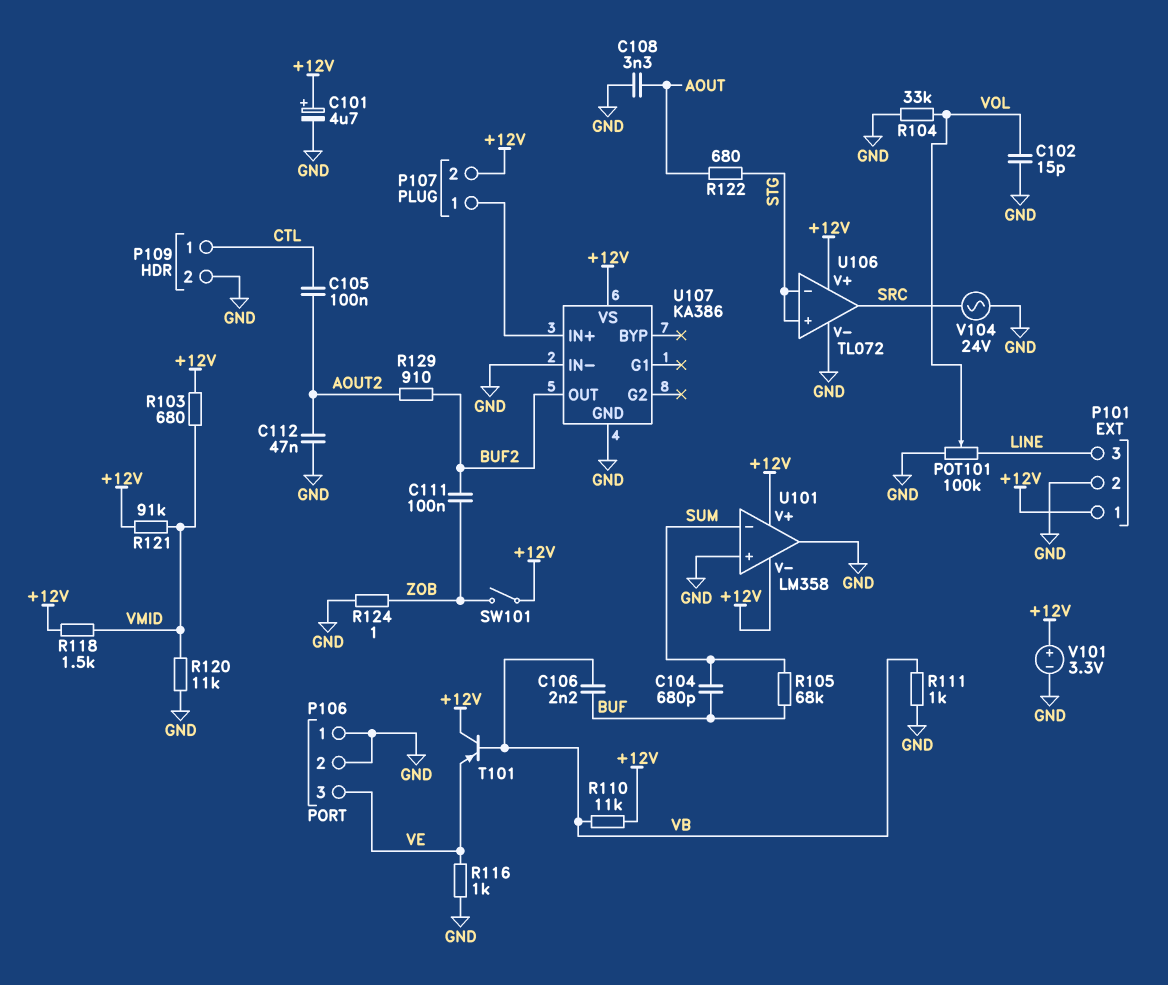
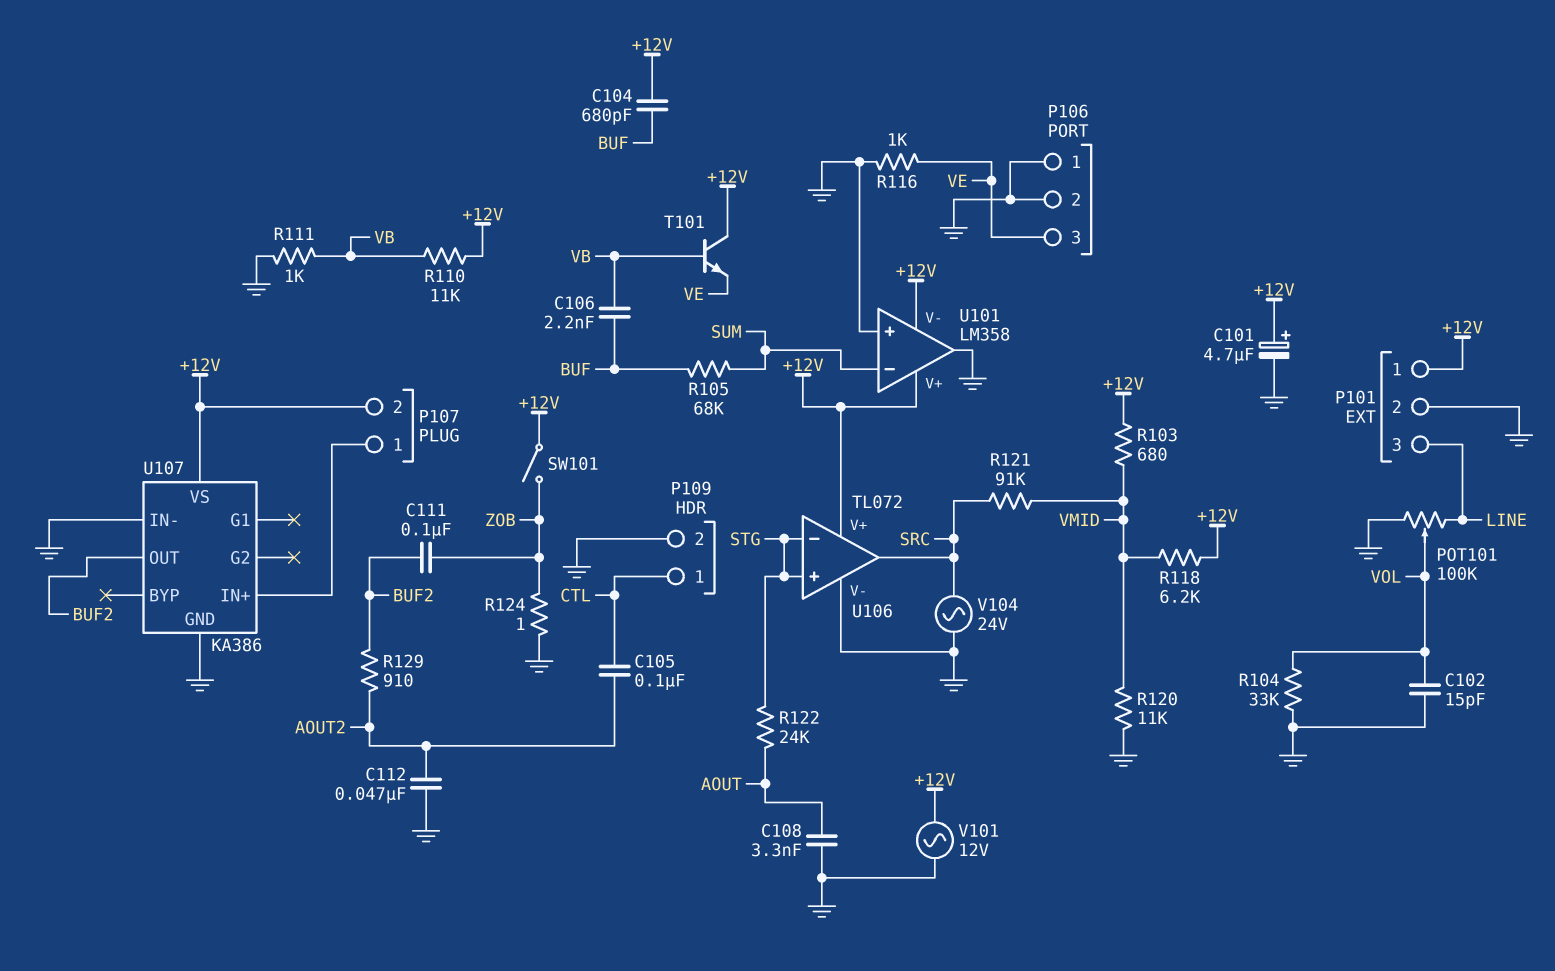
C104: 680pF (BUF, SUM) -> 680pF (+12V, BUF)
R118: 1.5k (+12V, VMID) -> 6.2k (+12V, VMID)
R121: 91k (+12V, VMID) -> 91k (SRC, VMID)
R122: 680 (AOUT, STG) -> 24k (AOUT, STG)
T101: PNP (B VB, C +12V, E VE) -> NPN (B VB, C +12V, E VE)
V101: 3.3V (plus +12V, minus GND) -> AC 12V (+12V, GND)

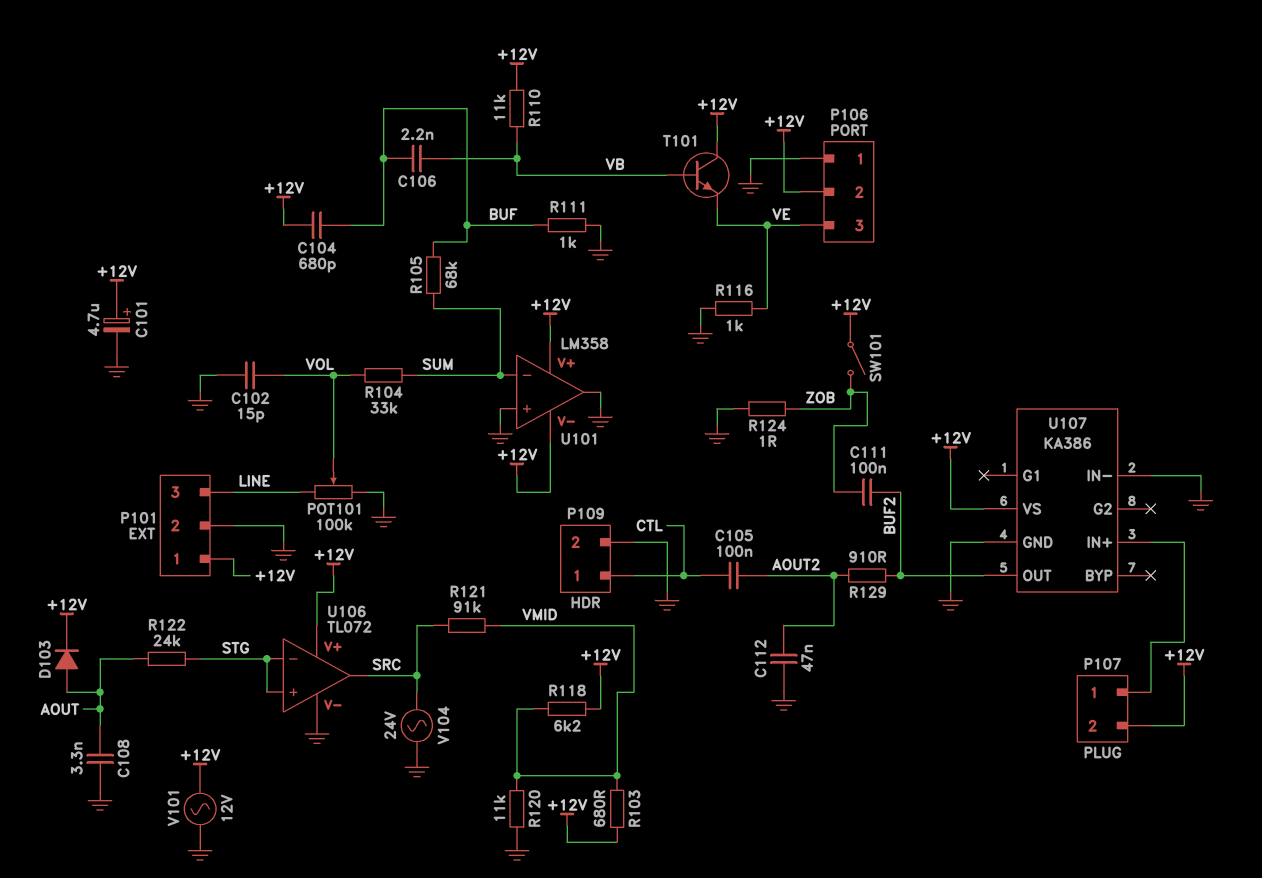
D103: none -> diode (A AOUT, K +12V)
P106 pin 2: GND -> +12V
R104: 33k (GND, VOL) -> 33k (SUM, VOL)
R111: 1k (GND, VB) -> 1k (BUF, GND)

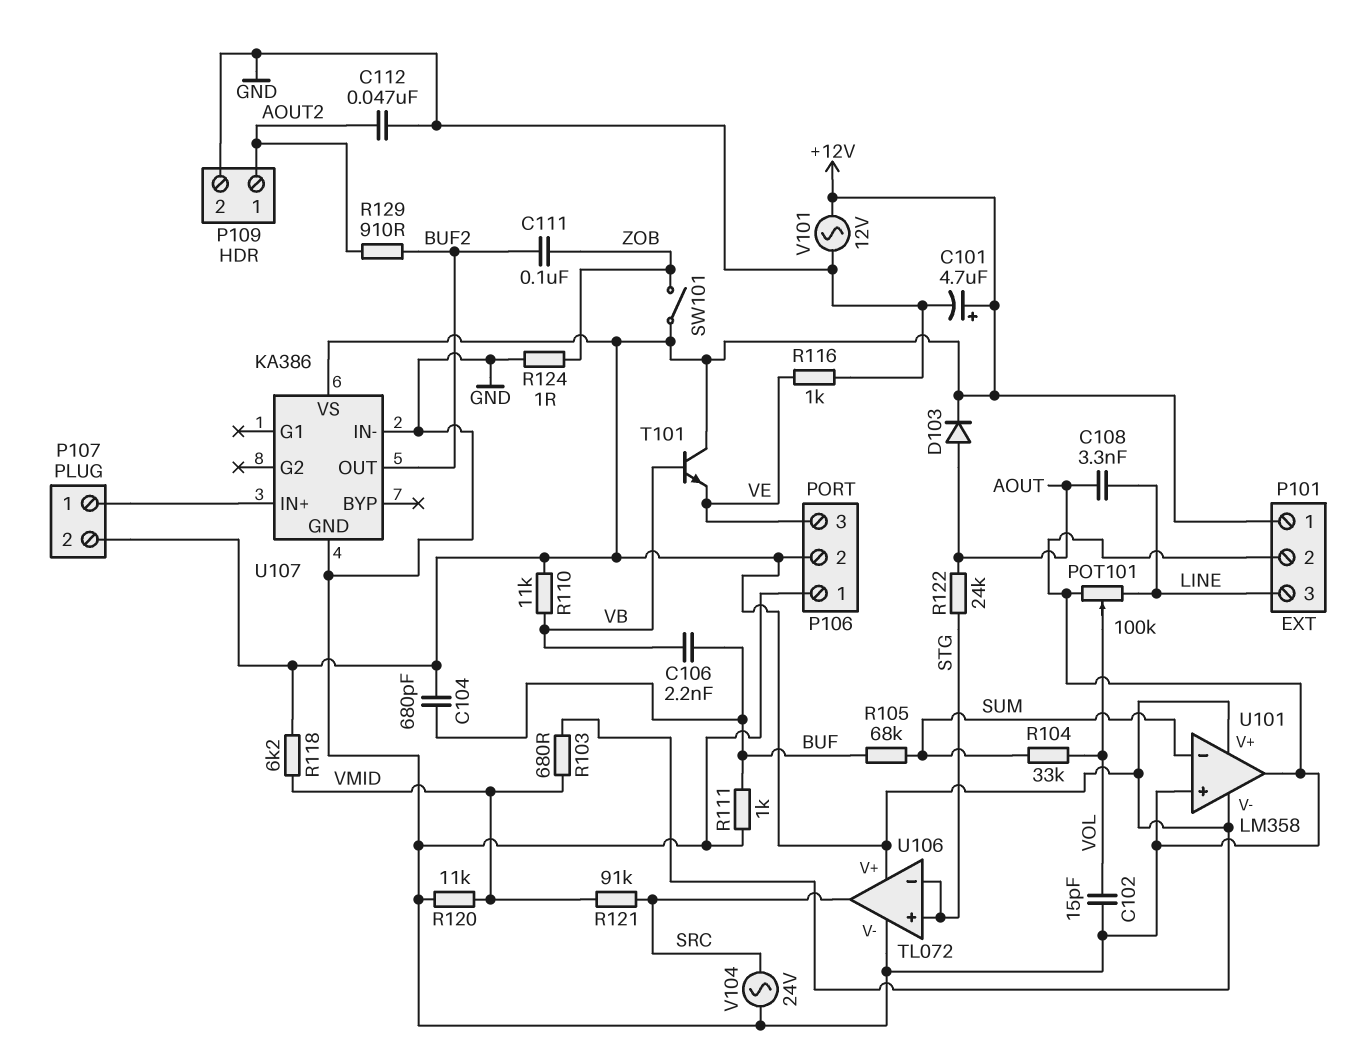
C105: 100nF (AOUT2, CTL) -> none
C108: 3.3nF (AOUT, GND) -> 3.3nF (AOUT, LINE)
P109 pin 1: CTL -> AOUT2

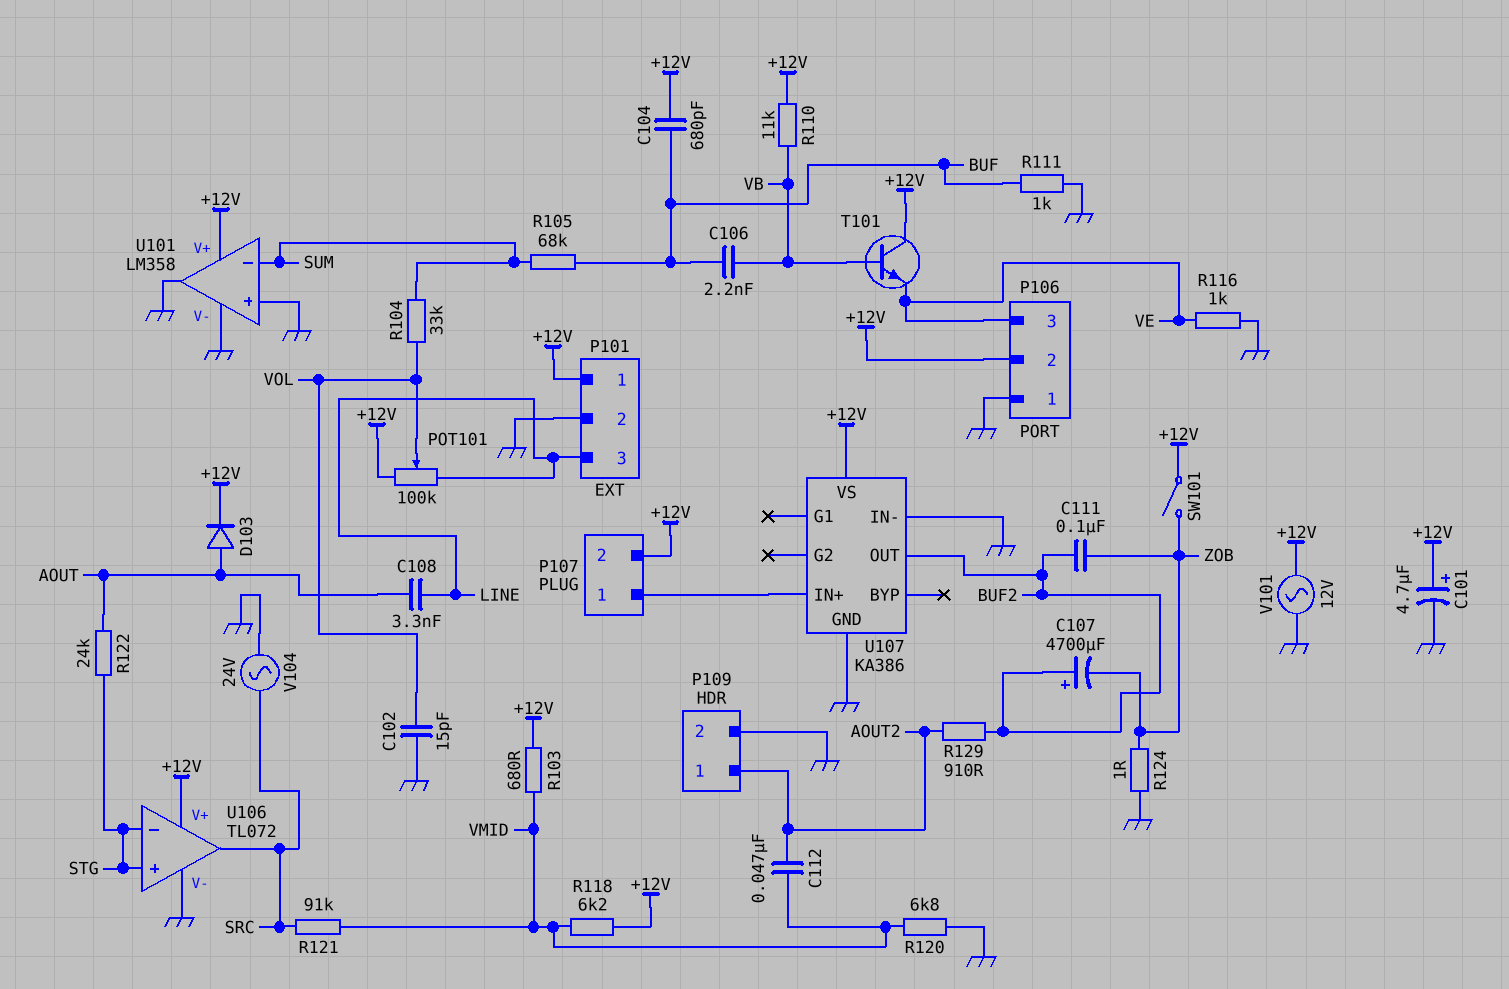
C107: none -> 4700uF (plus BUF2, minus ZOB)
C112: 47nF (AOUT2, GND) -> 47nF (AOUT2, VMID)
POT101: 100k (GND, LINE, wiper VOL) -> 100k (+12V, LINE, wiper VOL)
R120: 11k (GND, VMID) -> 6.8k (GND, VMID)
U101 pin V-: +12V -> GND

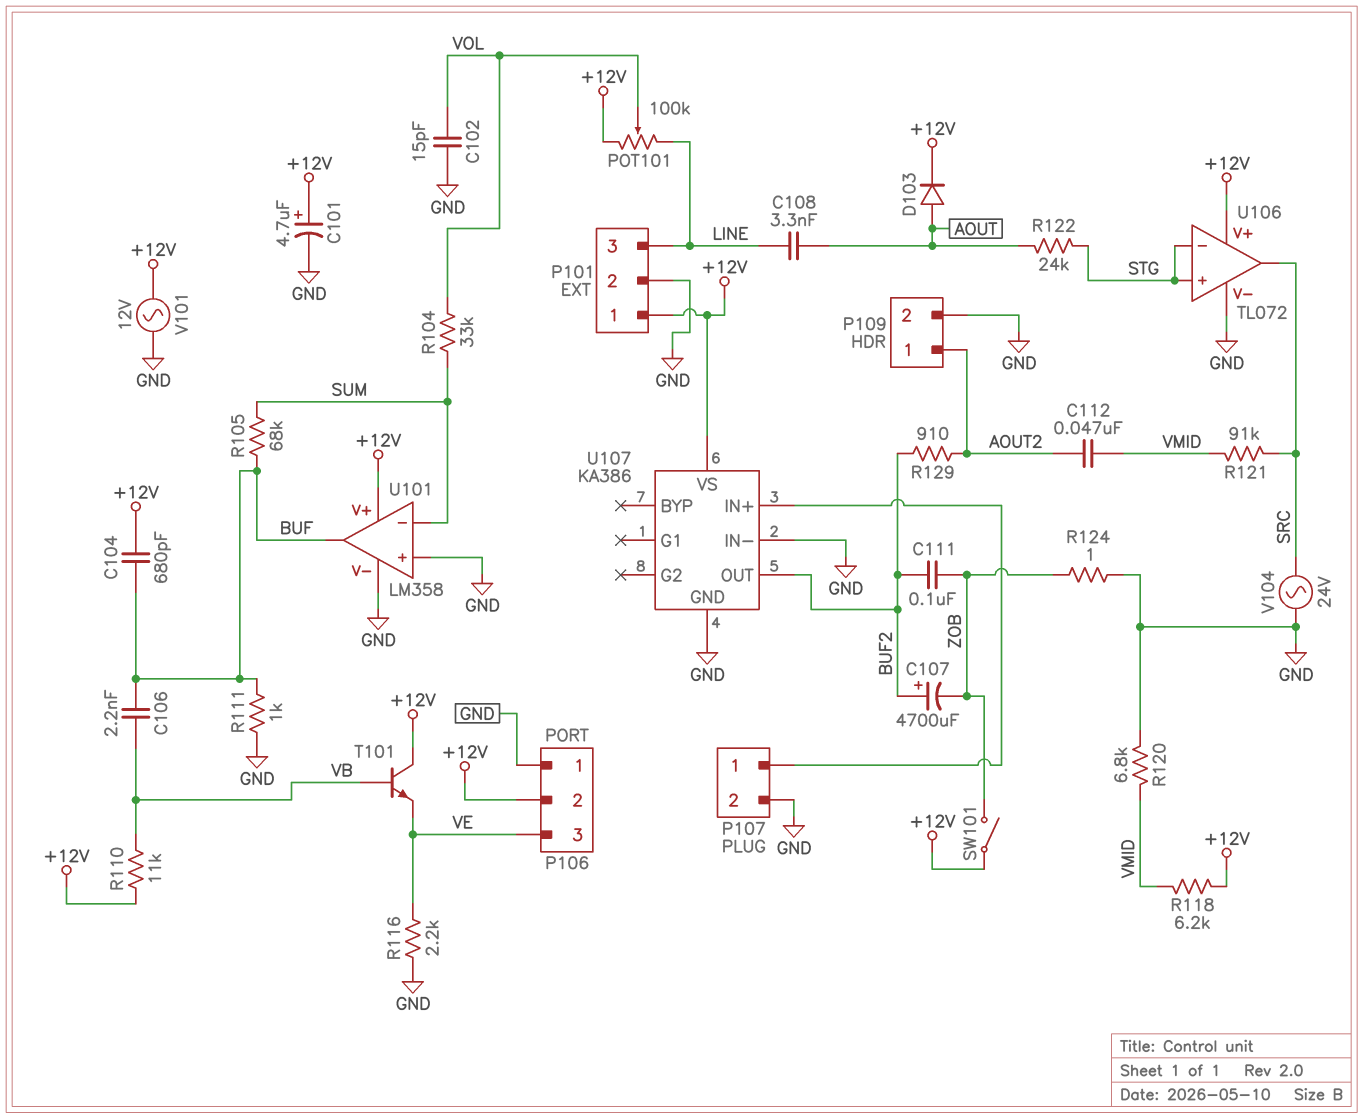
P107 pin 2: +12V -> GND
R103: 680 (+12V, VMID) -> none
R116: 1k (GND, VE) -> 2.2k (GND, VE)
U101 pin out: GND -> BUF

